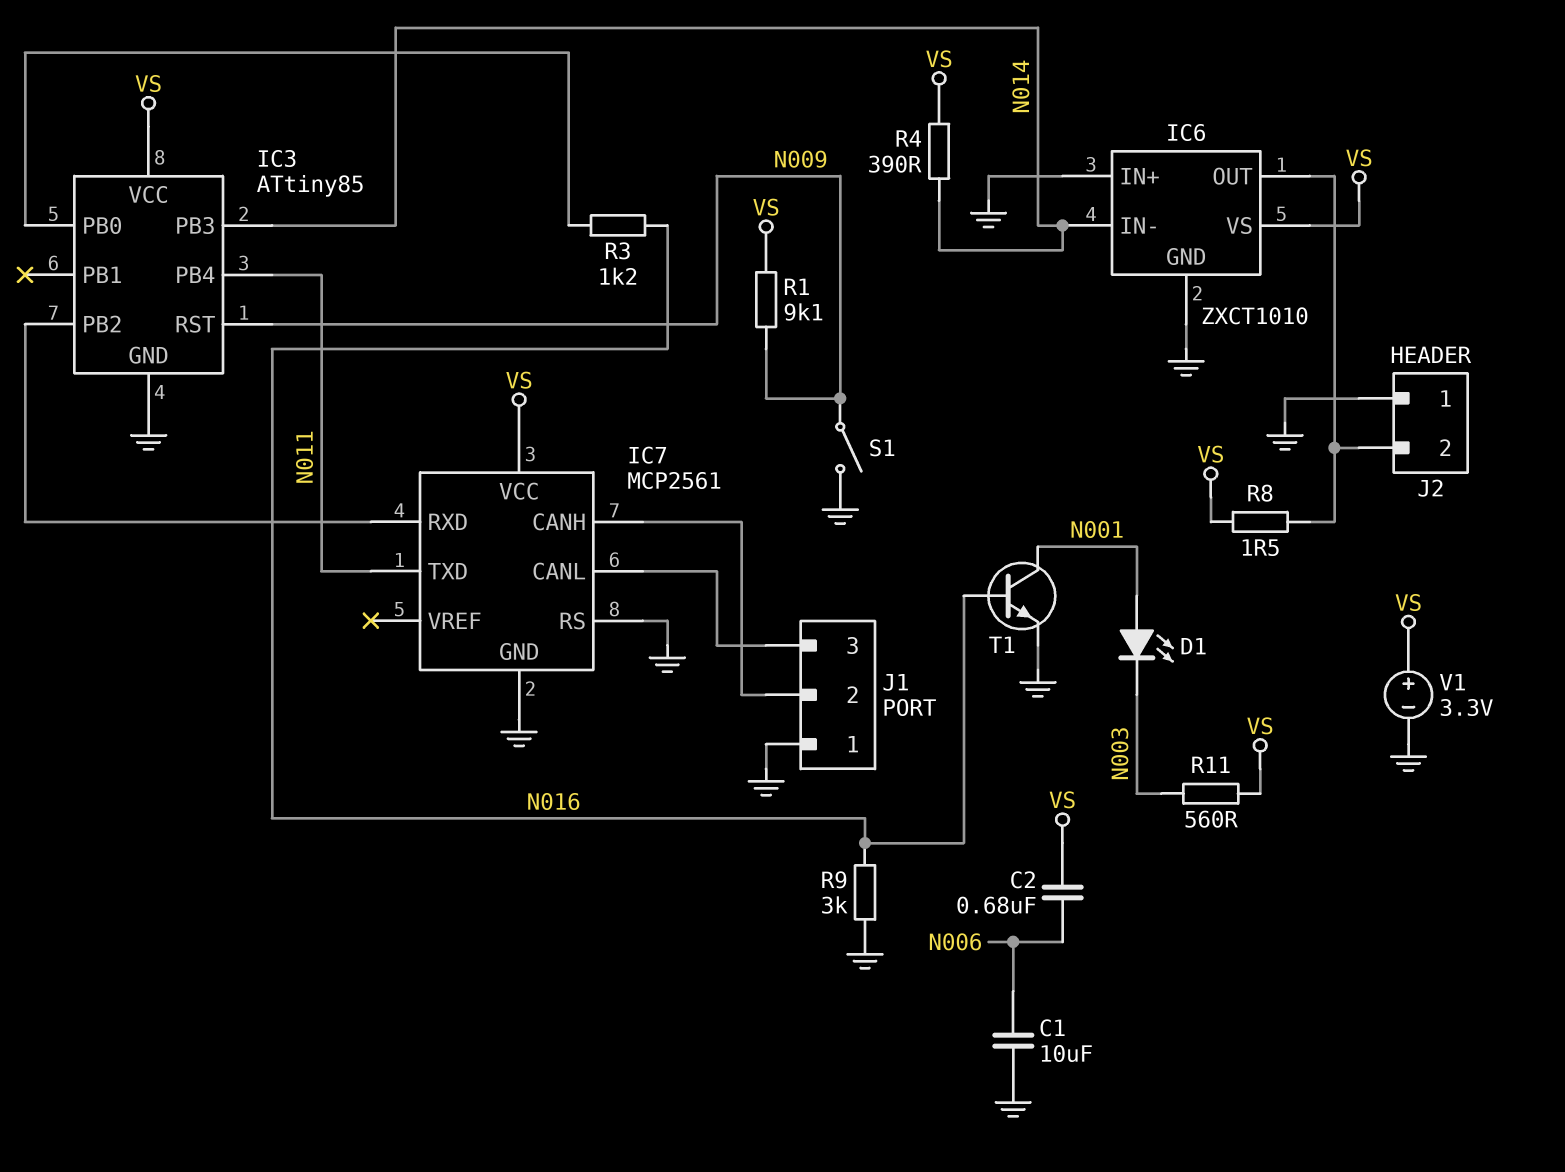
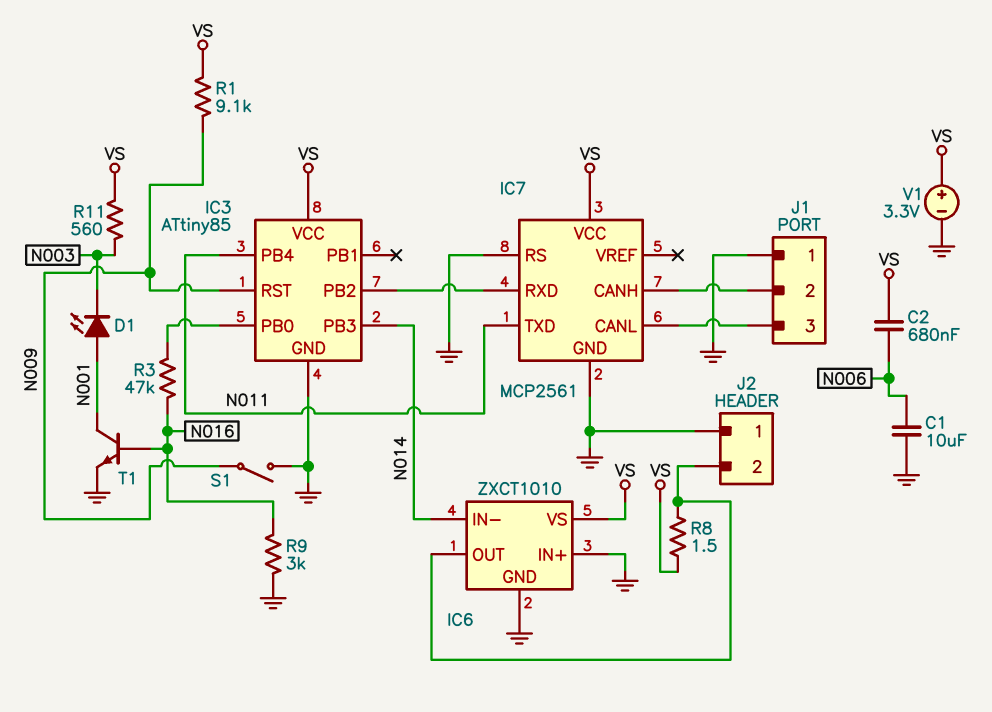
R3: 1.2k (IC3/PB0, N016) -> 47k (IC3/PB0, N016)
R4: 390 (N014, VS) -> none

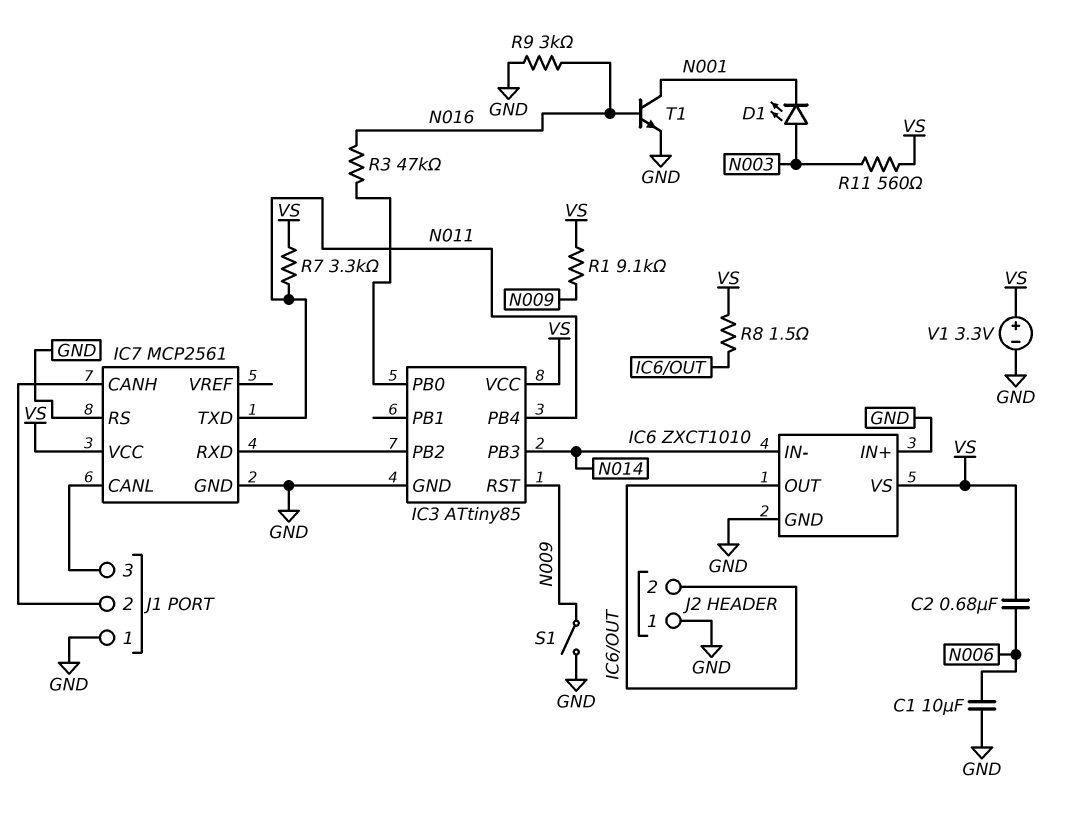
D1: LED (A N001, K N003) -> LED (A N003, K N001)
R7: none -> 3.3k (N011, VS)

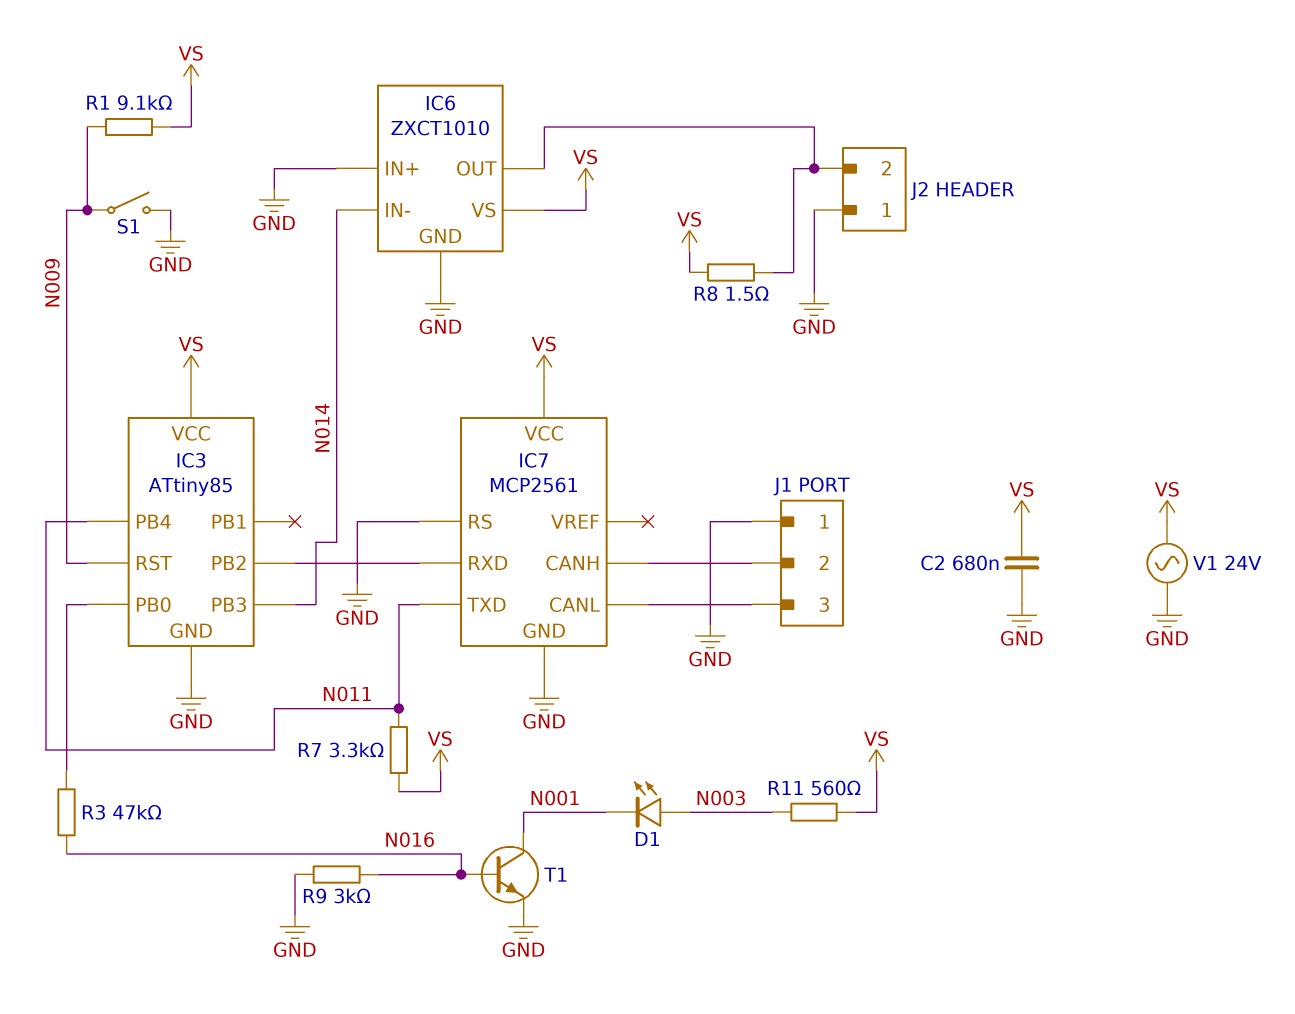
C1: 10uF (GND, N006) -> none
C2: 680nF (N006, VS) -> 680nF (GND, VS)
V1: 3.3V (plus VS, minus GND) -> AC 24V (GND, VS)

